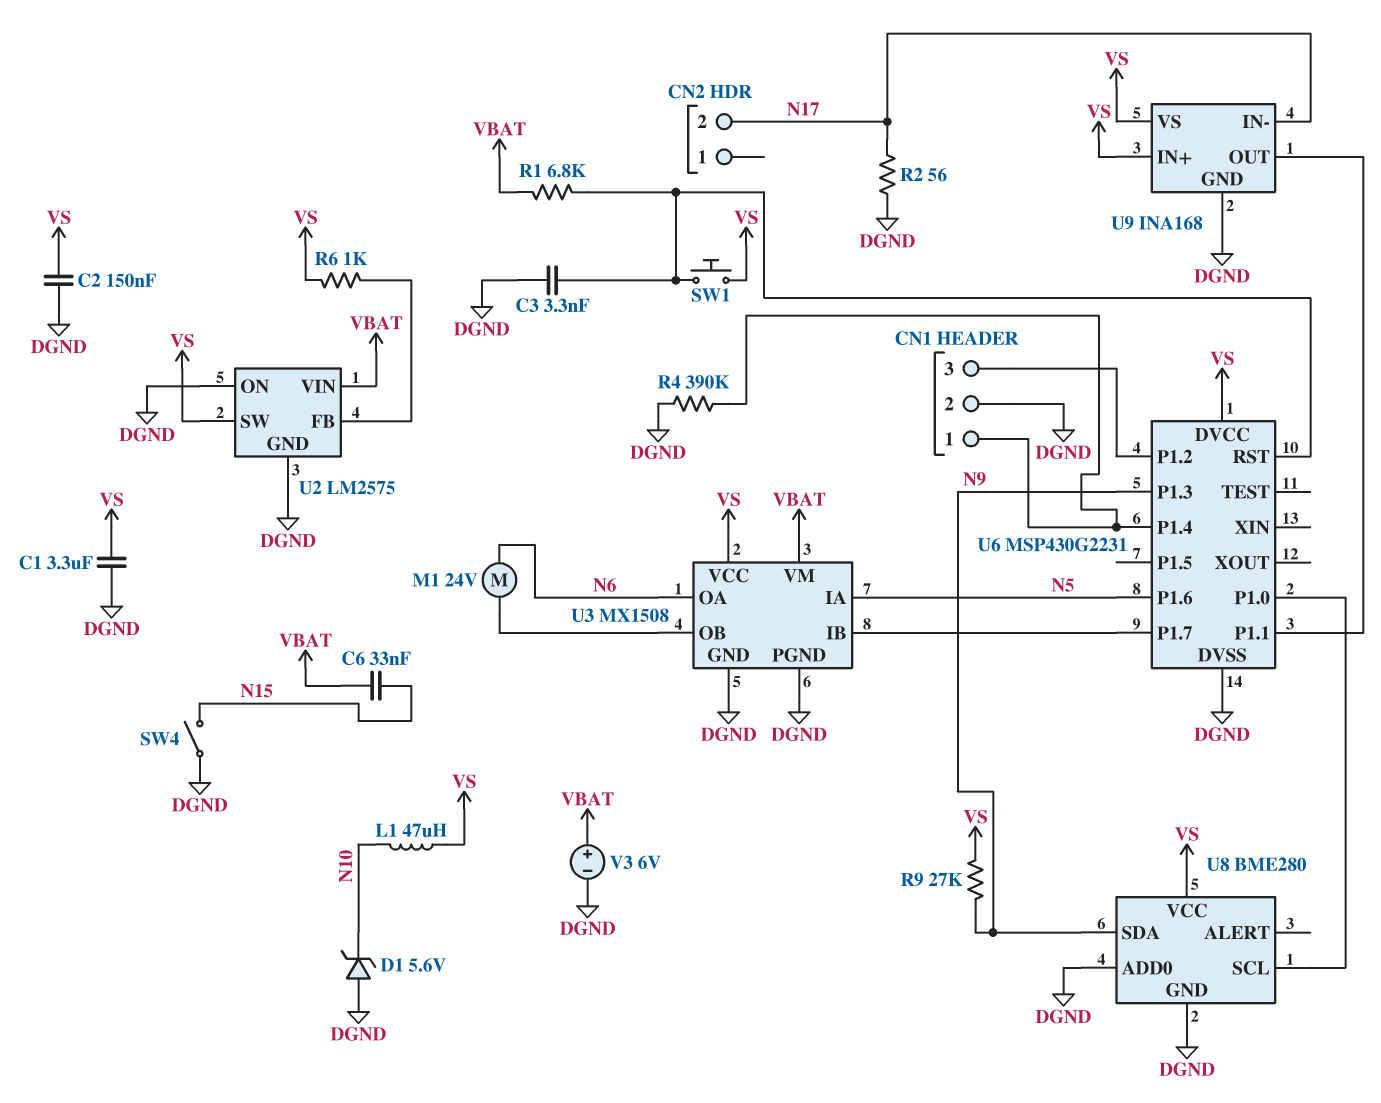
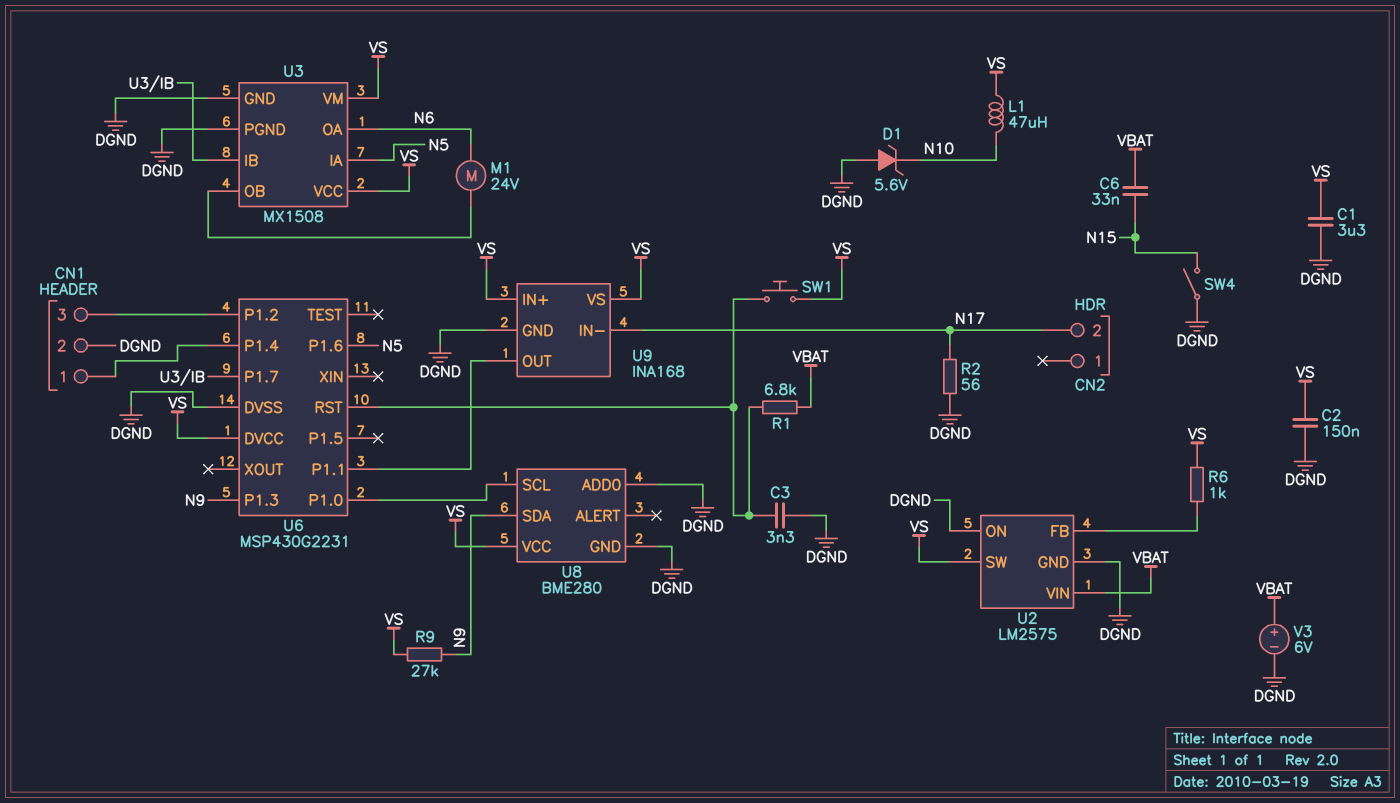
R4: 390k (CN1/1, DGND) -> none
U3 pin VM: VBAT -> VS

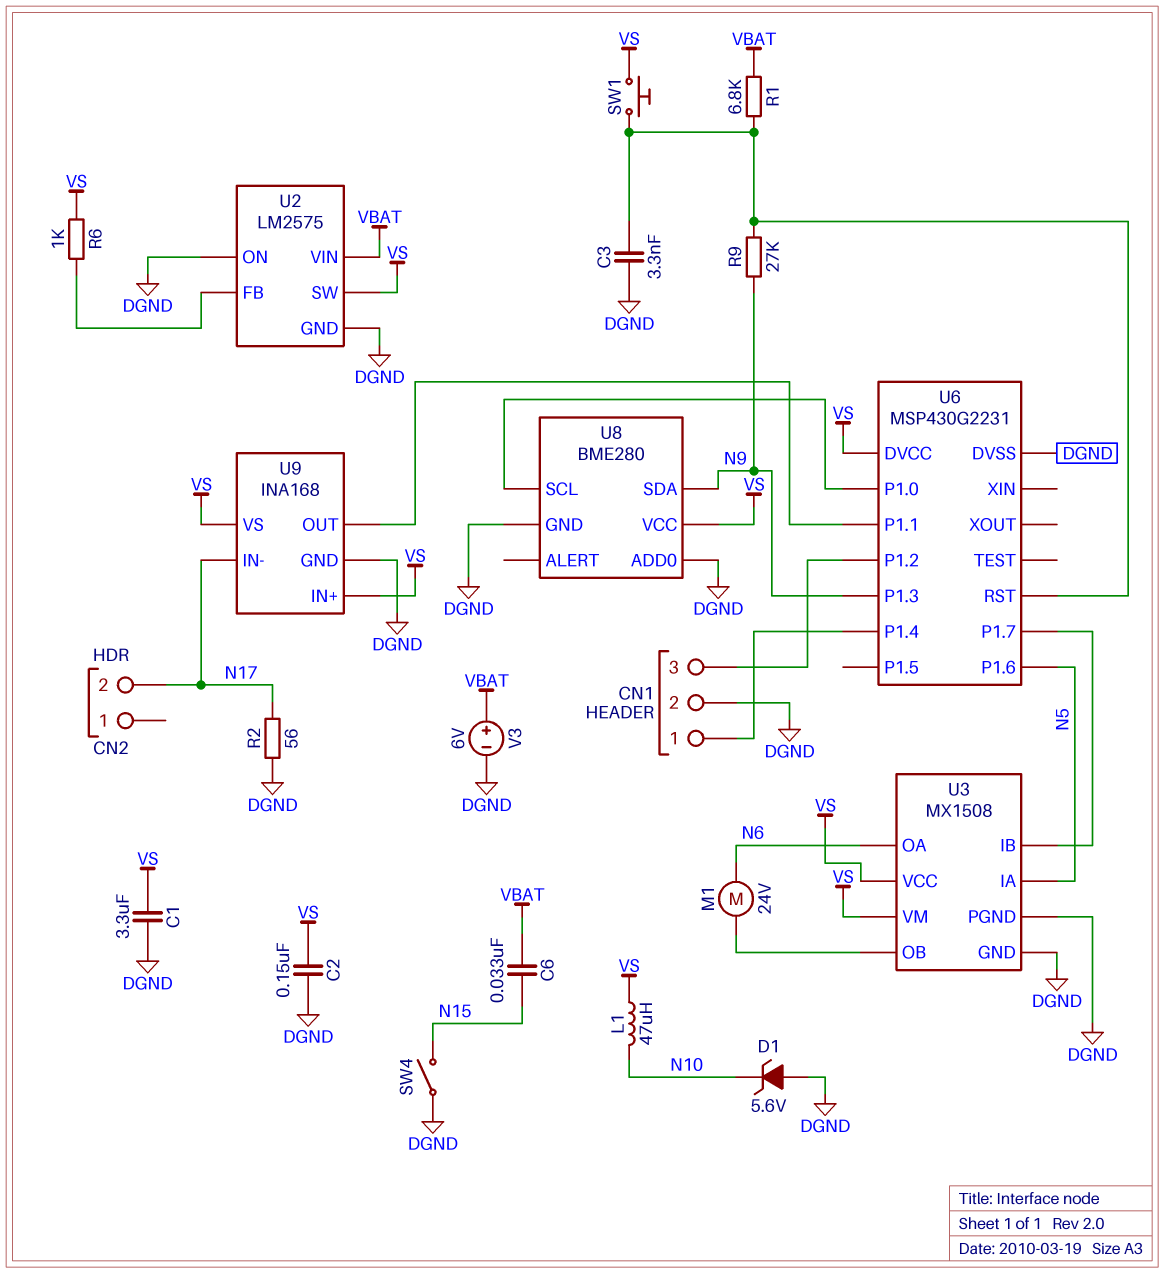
R9: 27k (N9, VS) -> 27k (N9, U6/RST)

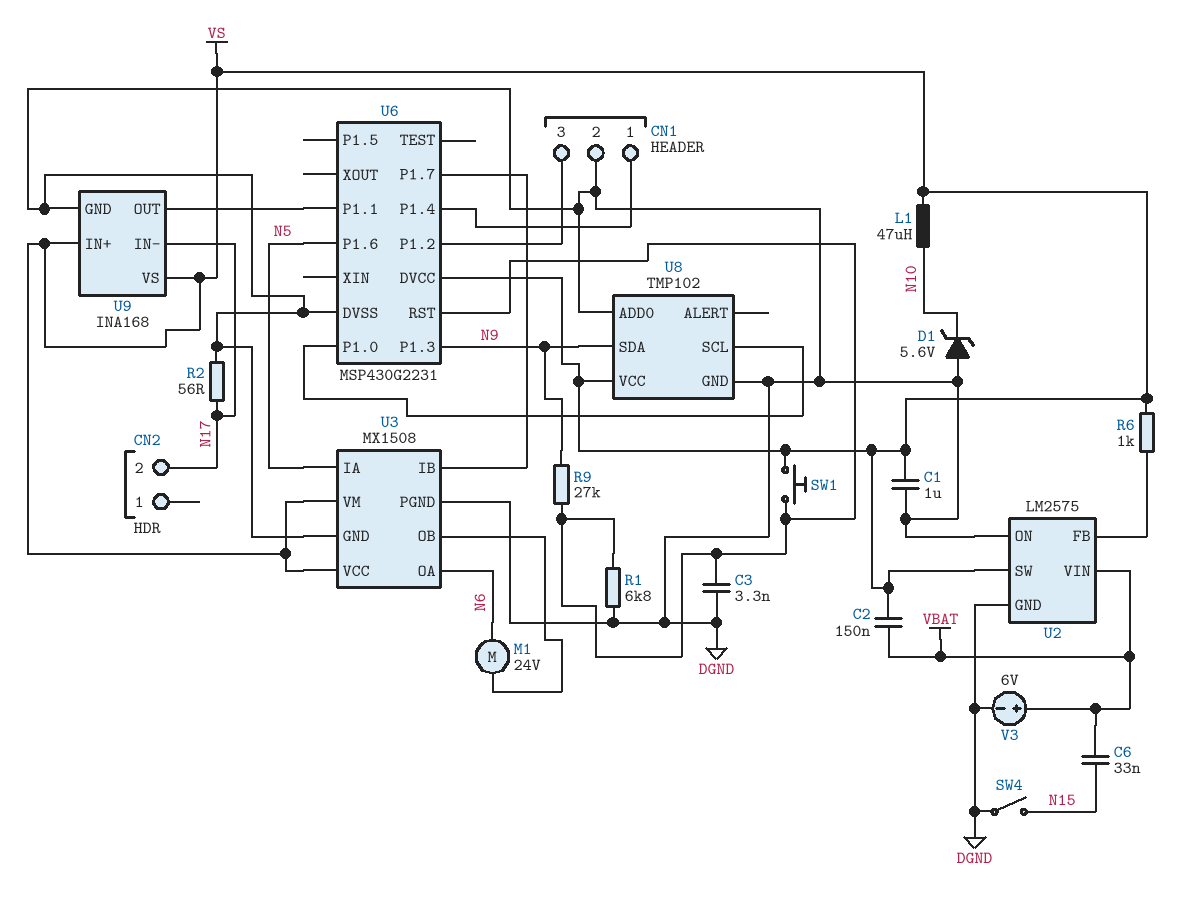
C1: 3.3uF (DGND, VS) -> 1uF (DGND, VS)
C2: 150nF (DGND, VS) -> 150nF (VBAT, VS)
R1: 6.8k (U6/RST, VBAT) -> 6.8k (DGND, U6/RST)
U8: BME280 -> TMP102

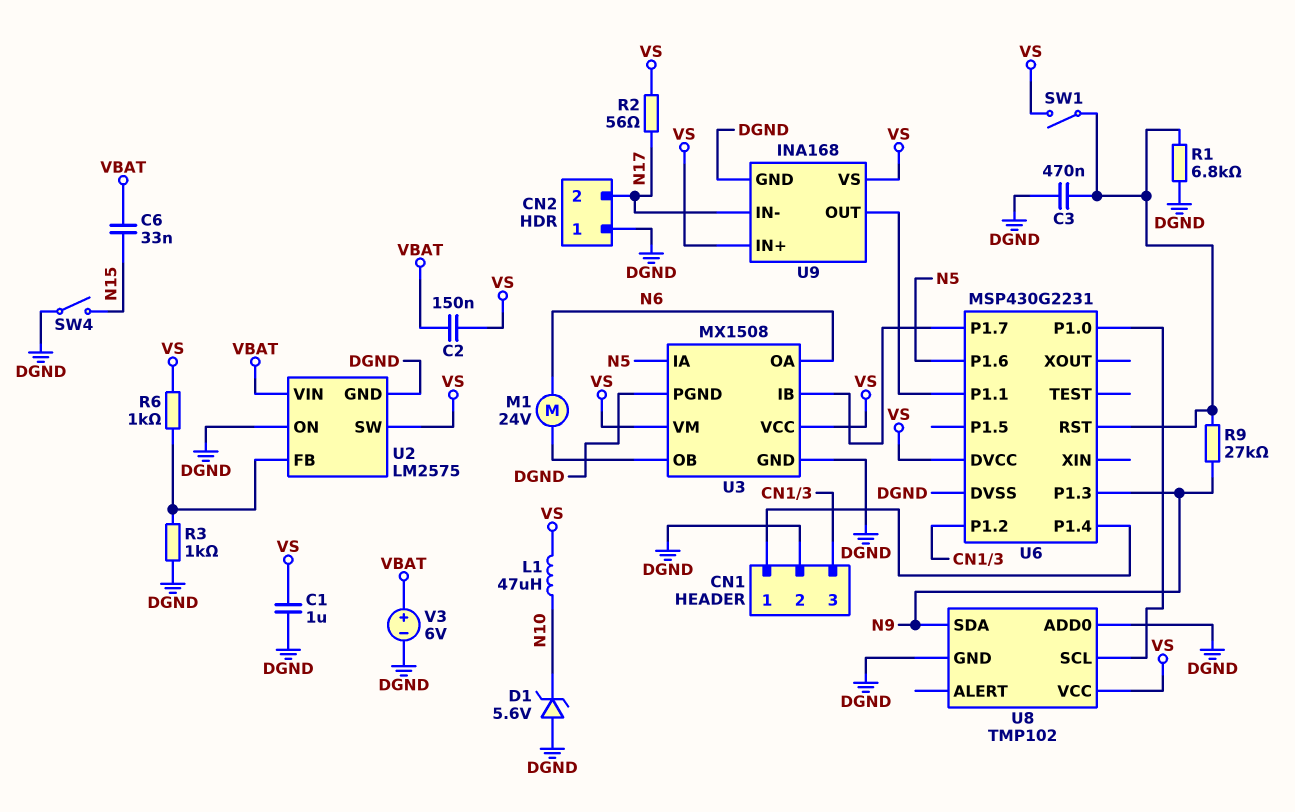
C3: 3.3nF (DGND, U6/RST) -> 470nF (DGND, U6/RST)
CN2 pin 1: none -> DGND
R2: 56 (DGND, N17) -> 56 (N17, VS)
R3: none -> 1k (DGND, U2/FB)
SW1: button (U6/RST, VS) -> switch (U6/RST, VS)

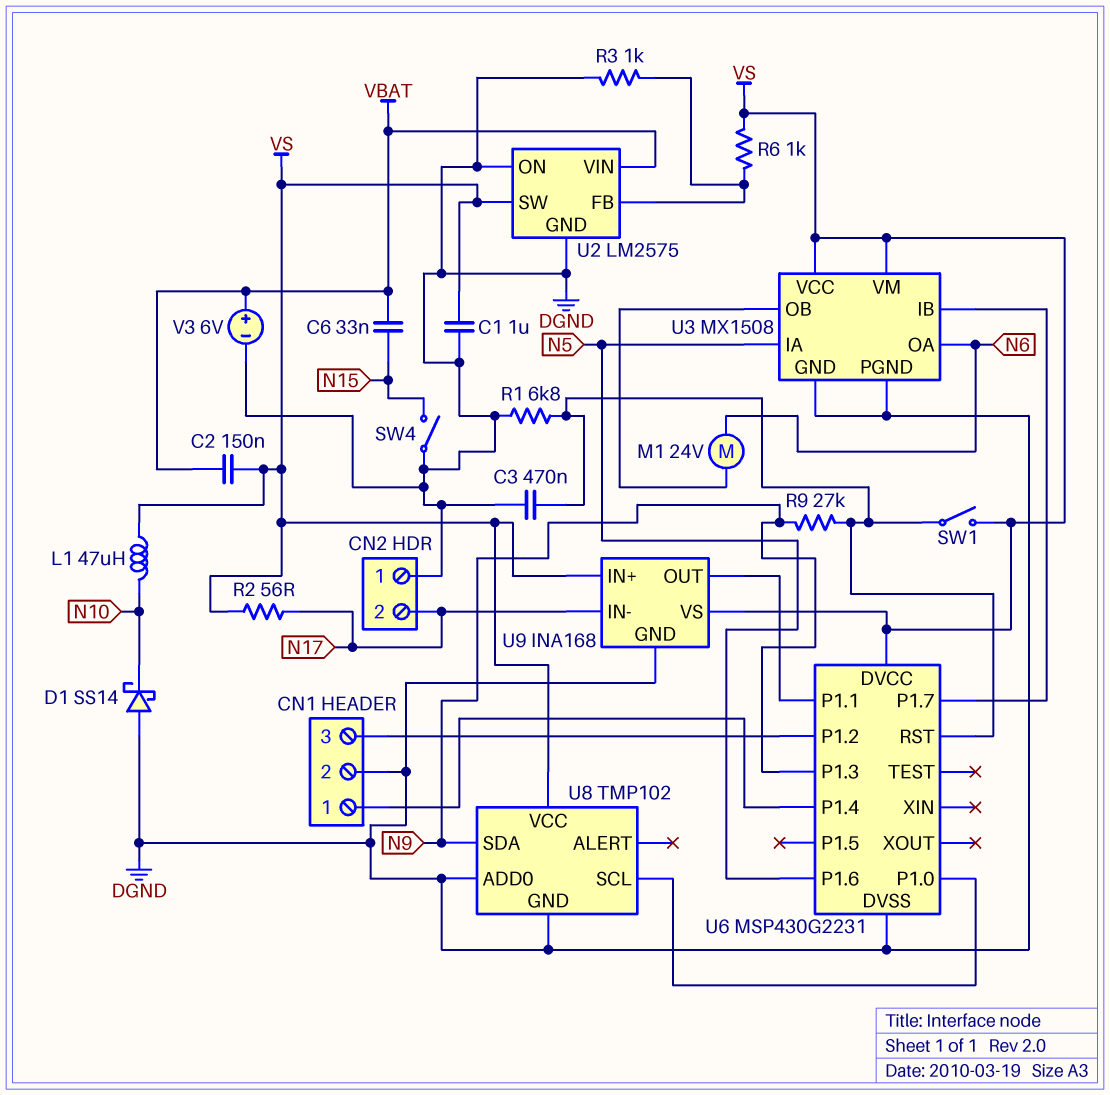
D1: zener 5.6V (A DGND, K N10) -> schottky SS14 (A DGND, K N10)

